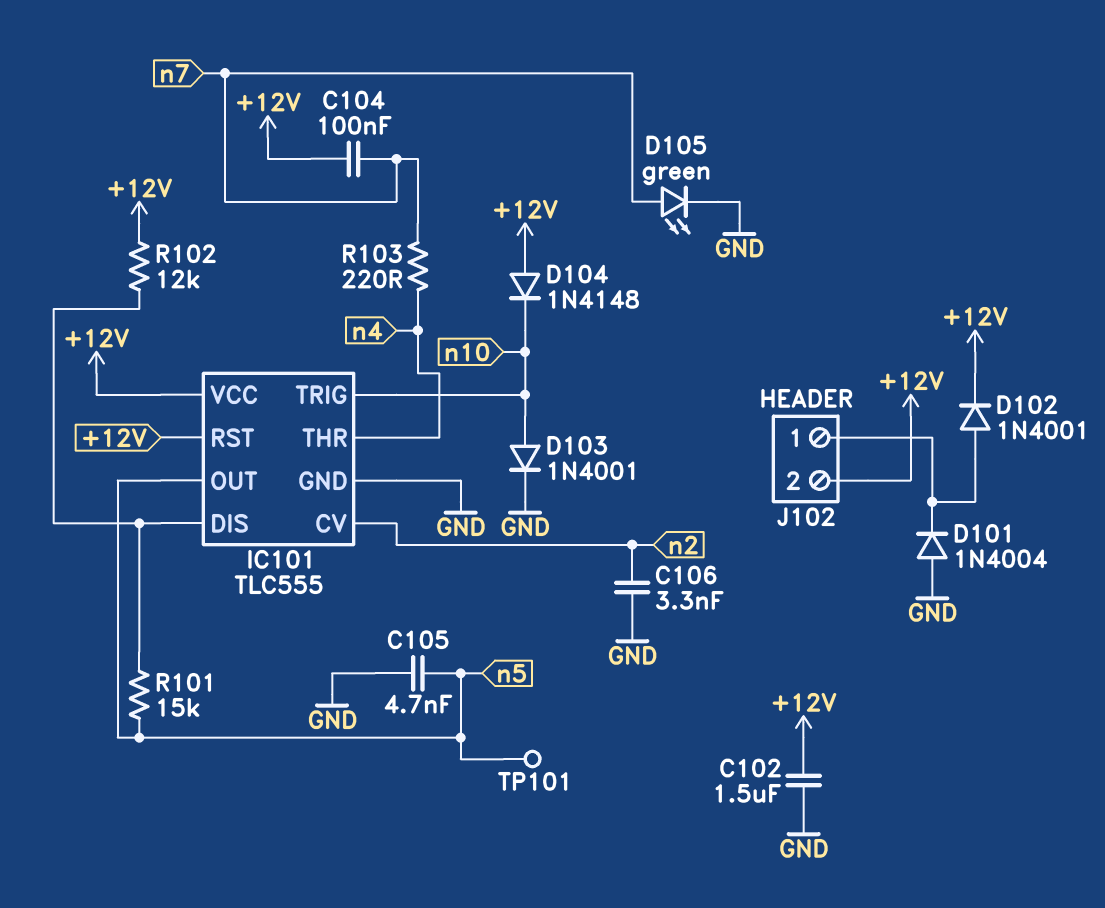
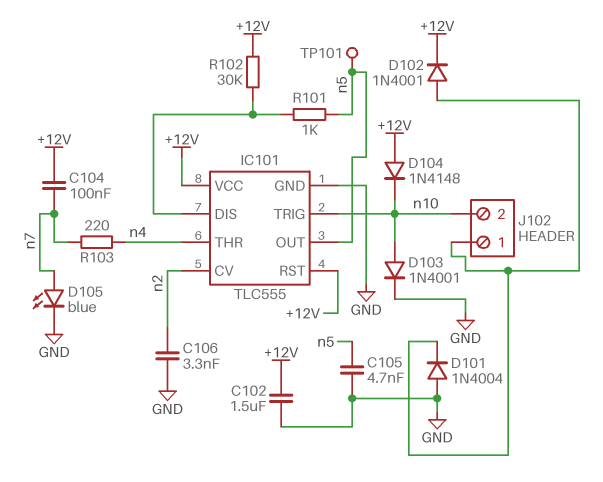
D105: LED green (A n7, K GND) -> LED blue (A n7, K GND)
J102 pin 2: +12V -> n10
R101: 15k (IC101/DIS, n5) -> 1k (IC101/DIS, n5)
R102: 12k (+12V, IC101/DIS) -> 30k (+12V, IC101/DIS)

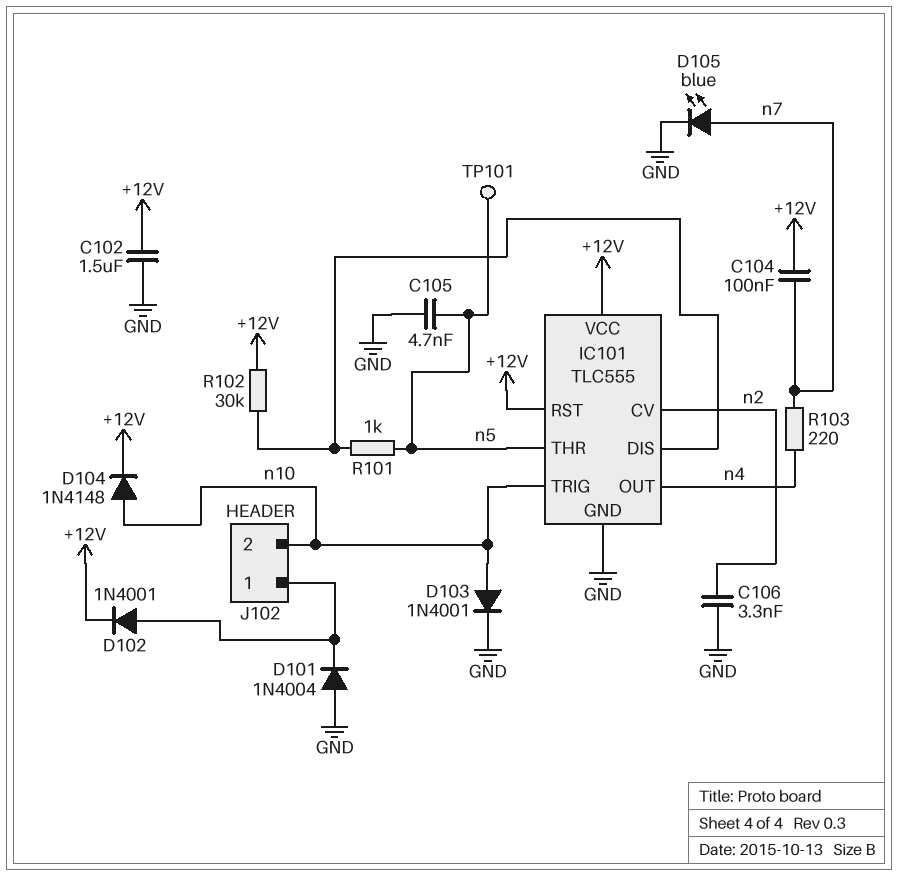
D104: diode 1N4148 (A +12V, K n10) -> diode 1N4148 (A n10, K +12V)
IC101 pin OUT: n5 -> n4
IC101 pin THR: n4 -> n5

